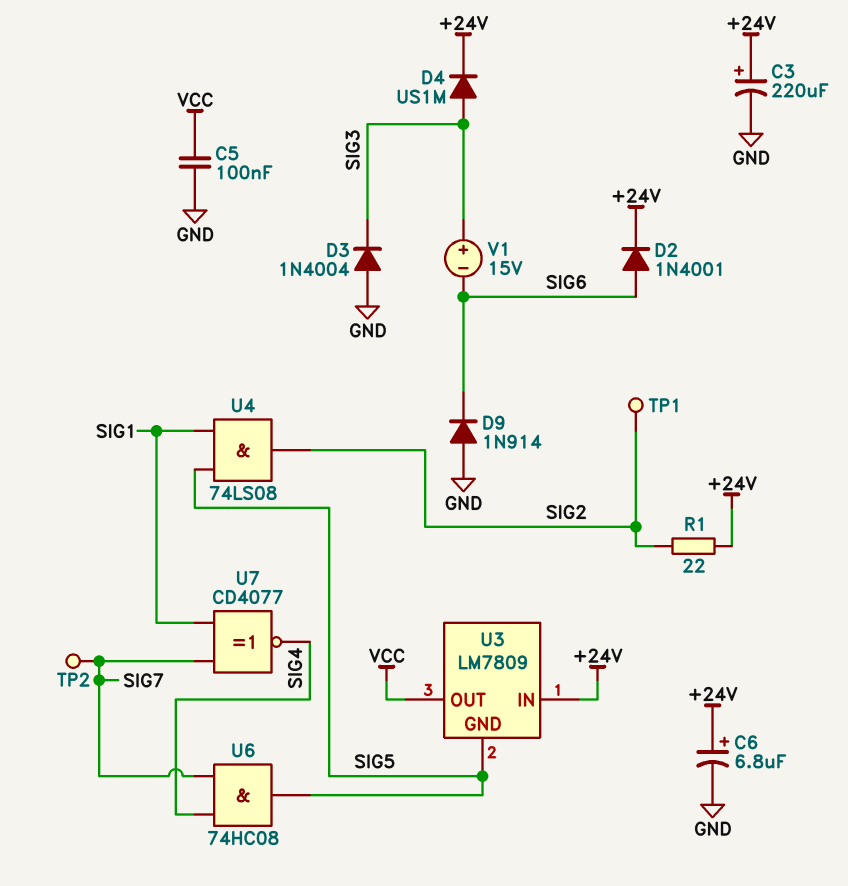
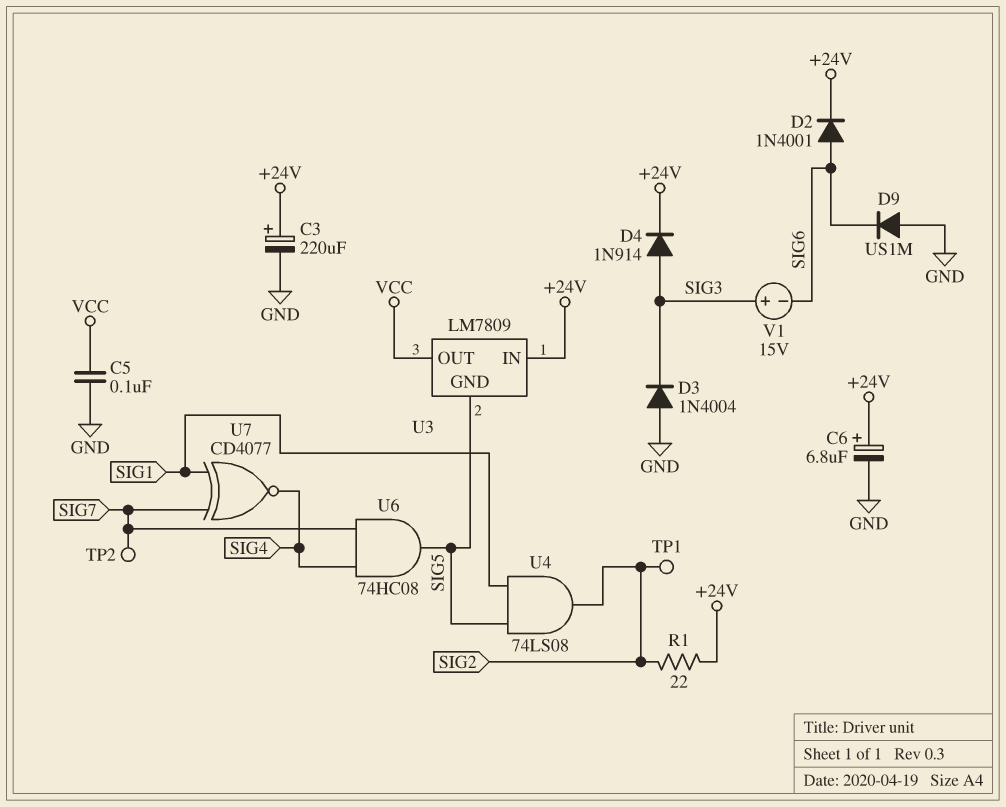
D4: diode US1M (A SIG3, K +24V) -> diode 1N914 (A SIG3, K +24V)
D9: diode 1N914 (A GND, K SIG6) -> diode US1M (A GND, K SIG6)

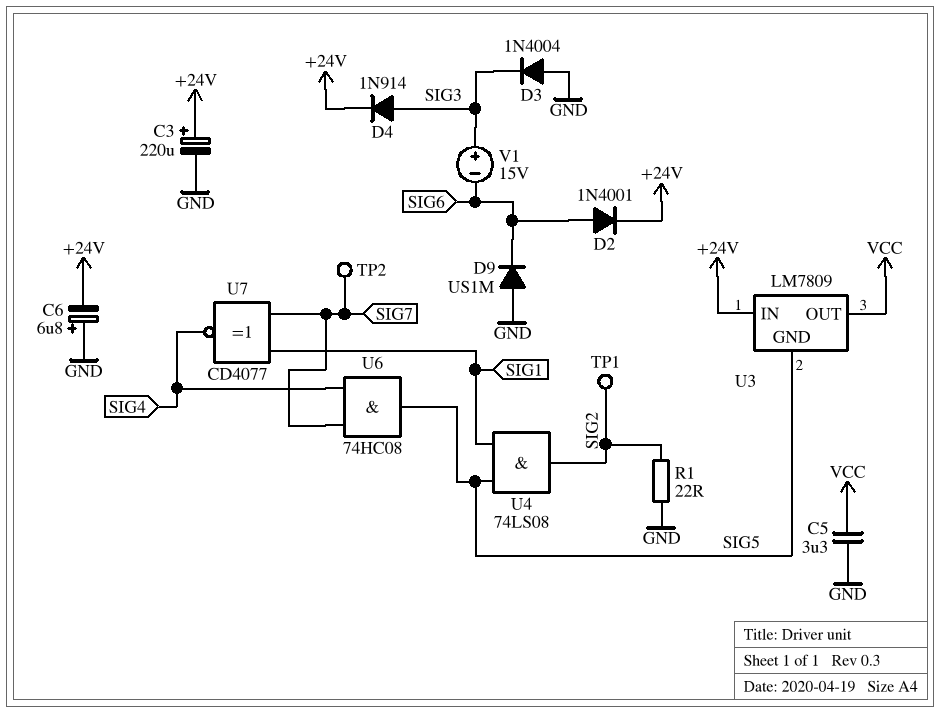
C5: 100nF (GND, VCC) -> 3.3uF (GND, VCC)
C6: 6.8uF (plus +24V, minus GND) -> 6.8uF (plus GND, minus +24V)
R1: 22 (+24V, SIG2) -> 22 (GND, SIG2)

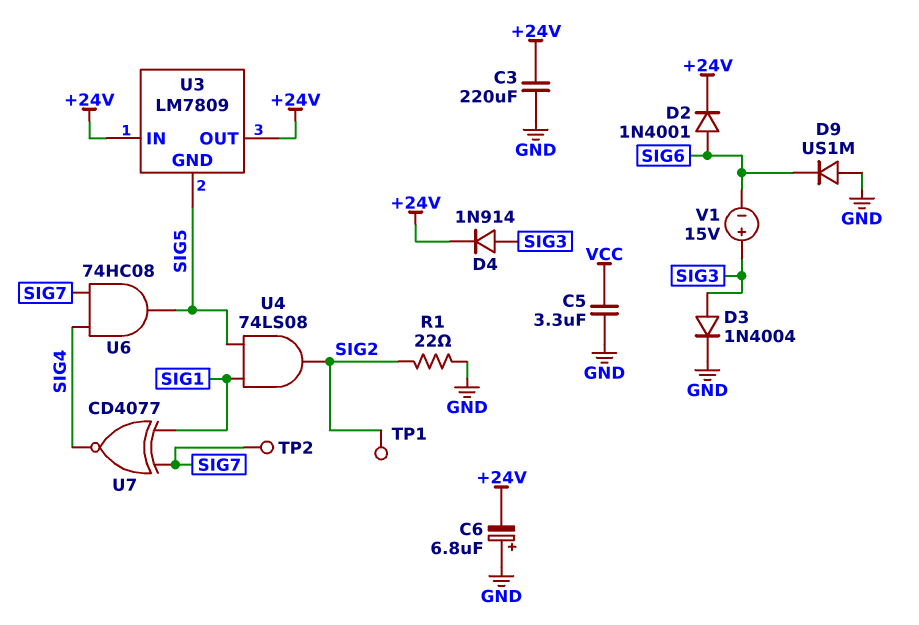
C3: 220uF (plus +24V, minus GND) -> 220uF (+24V, GND)
D3: diode 1N4004 (A GND, K SIG3) -> diode 1N4004 (A SIG3, K GND)
U3 pin OUT: VCC -> +24V

